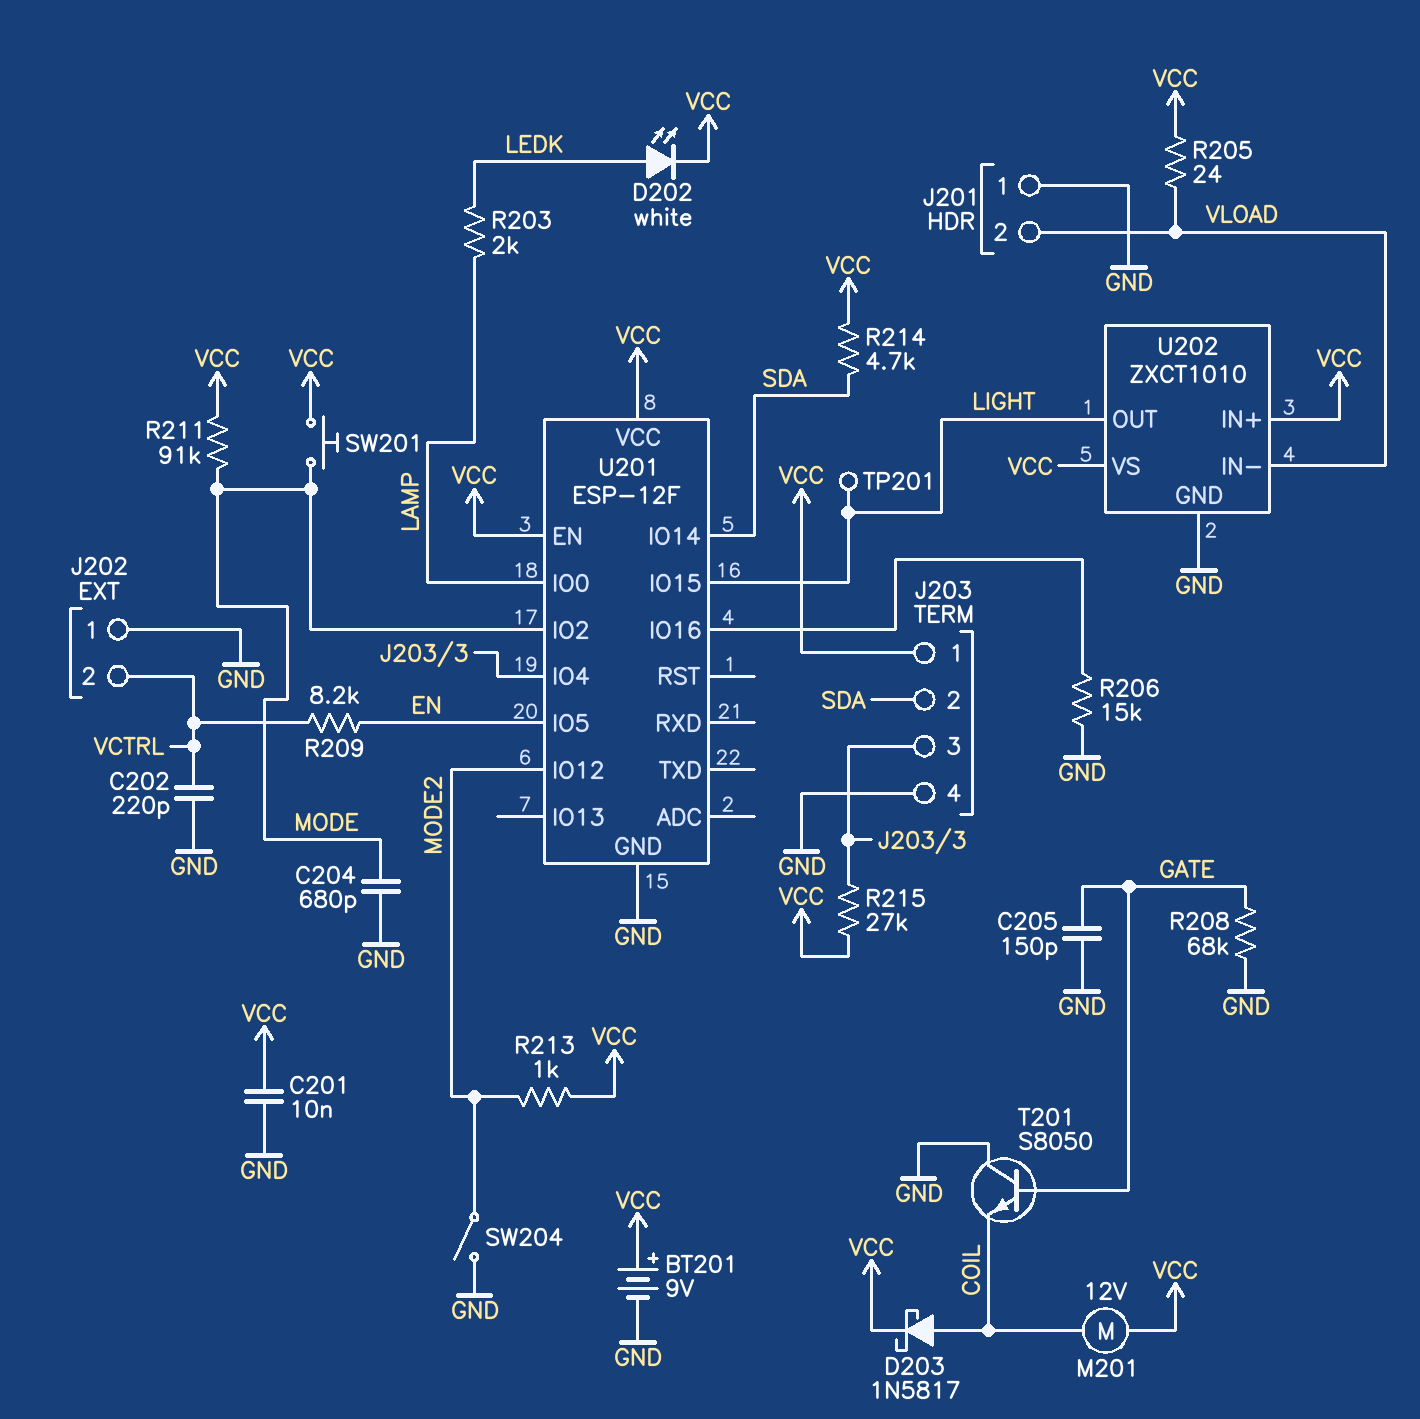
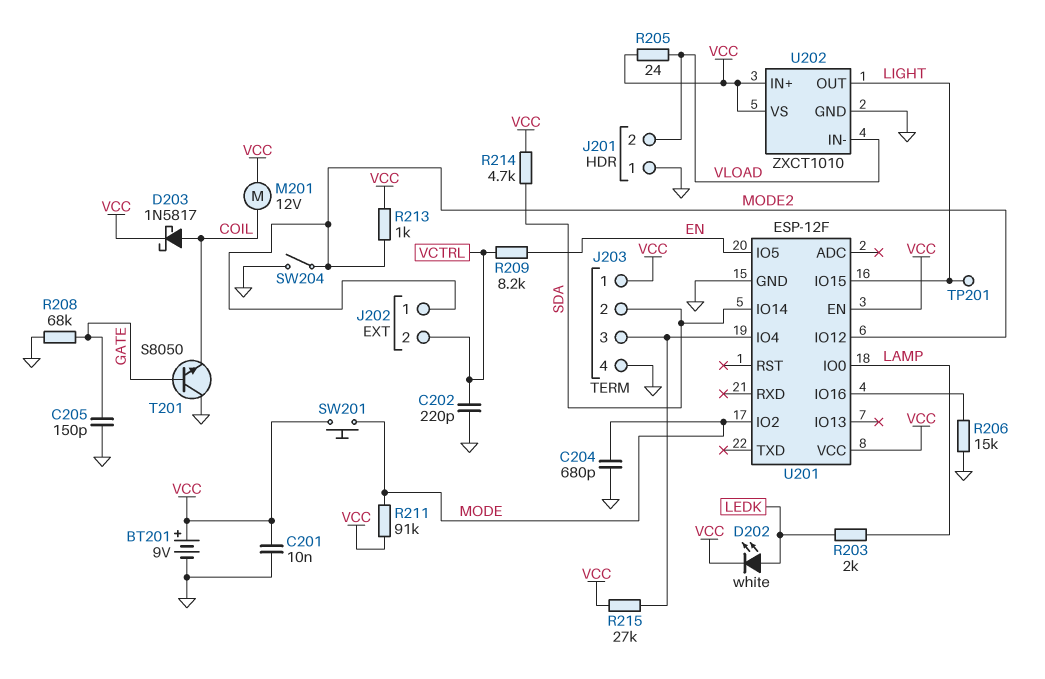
J202 pin 1: GND -> MODE2

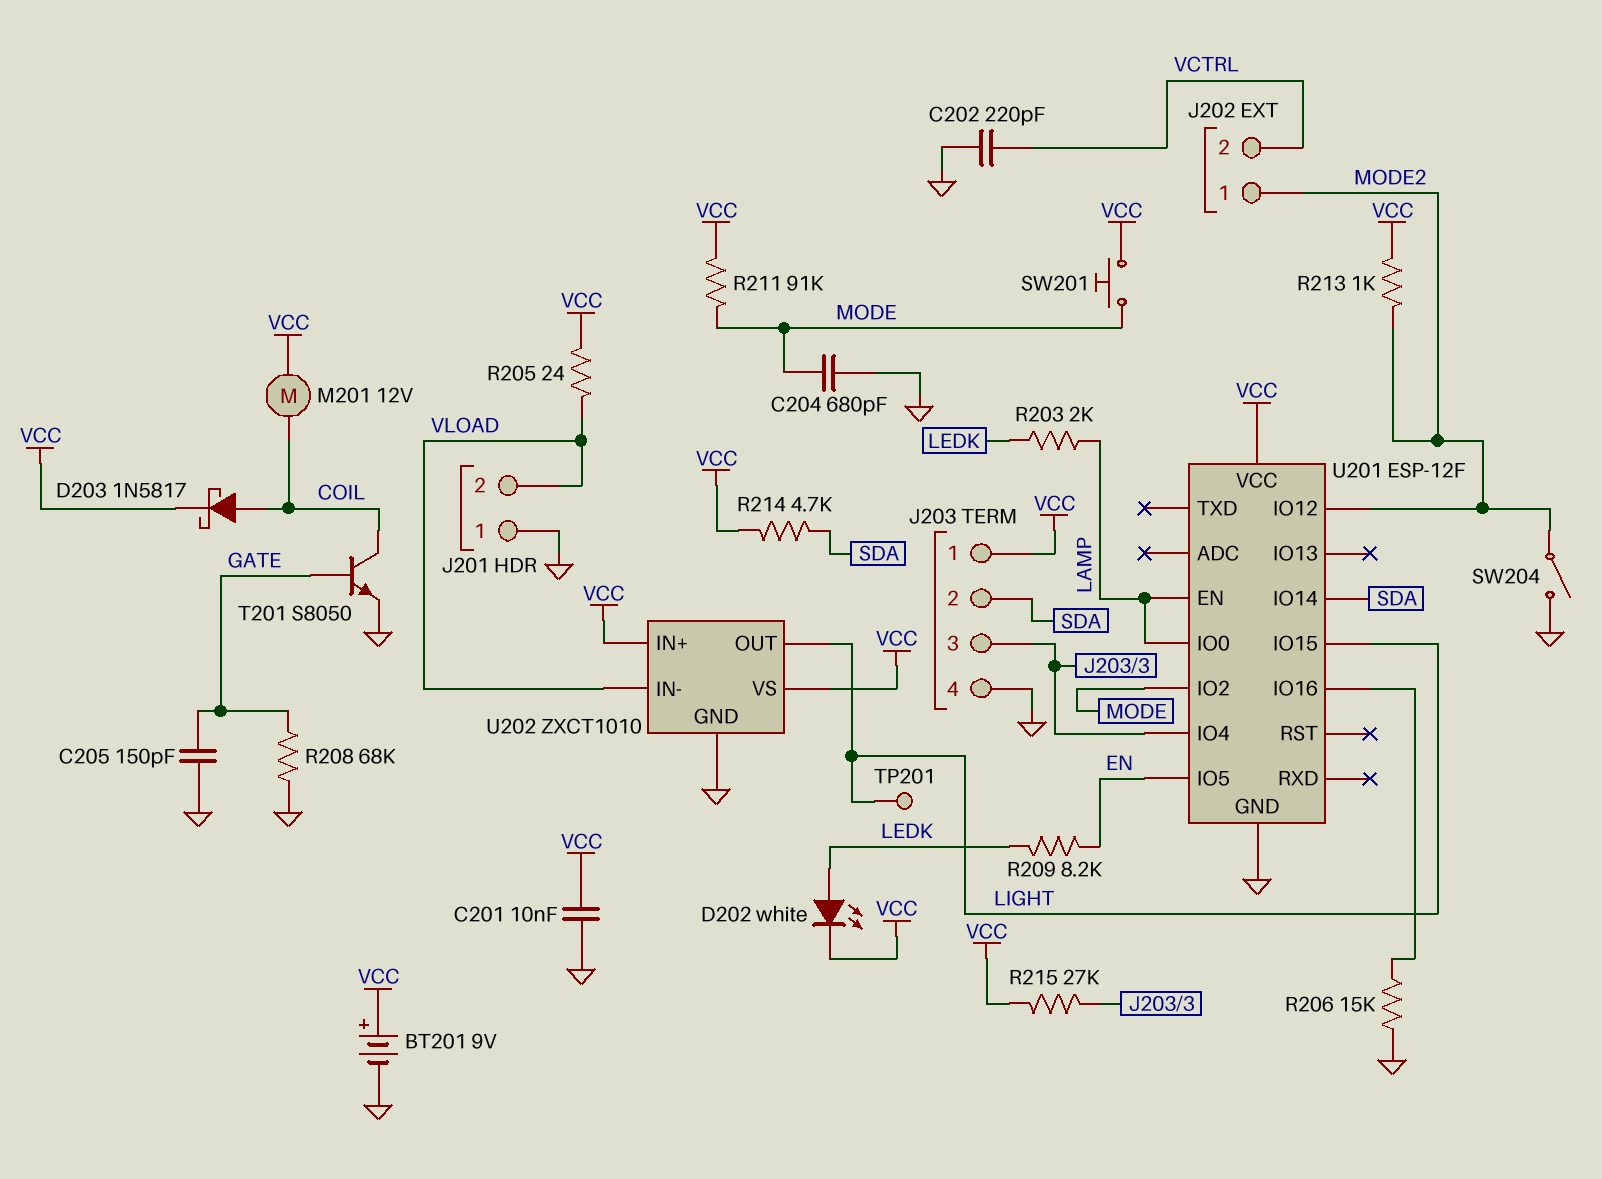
R209: 8.2k (EN, VCTRL) -> 8.2k (EN, LEDK)
T201: NPN S8050 (B GATE, C GND, E COIL) -> NPN S8050 (B GATE, C COIL, E GND)
U201 pin EN: VCC -> LAMP

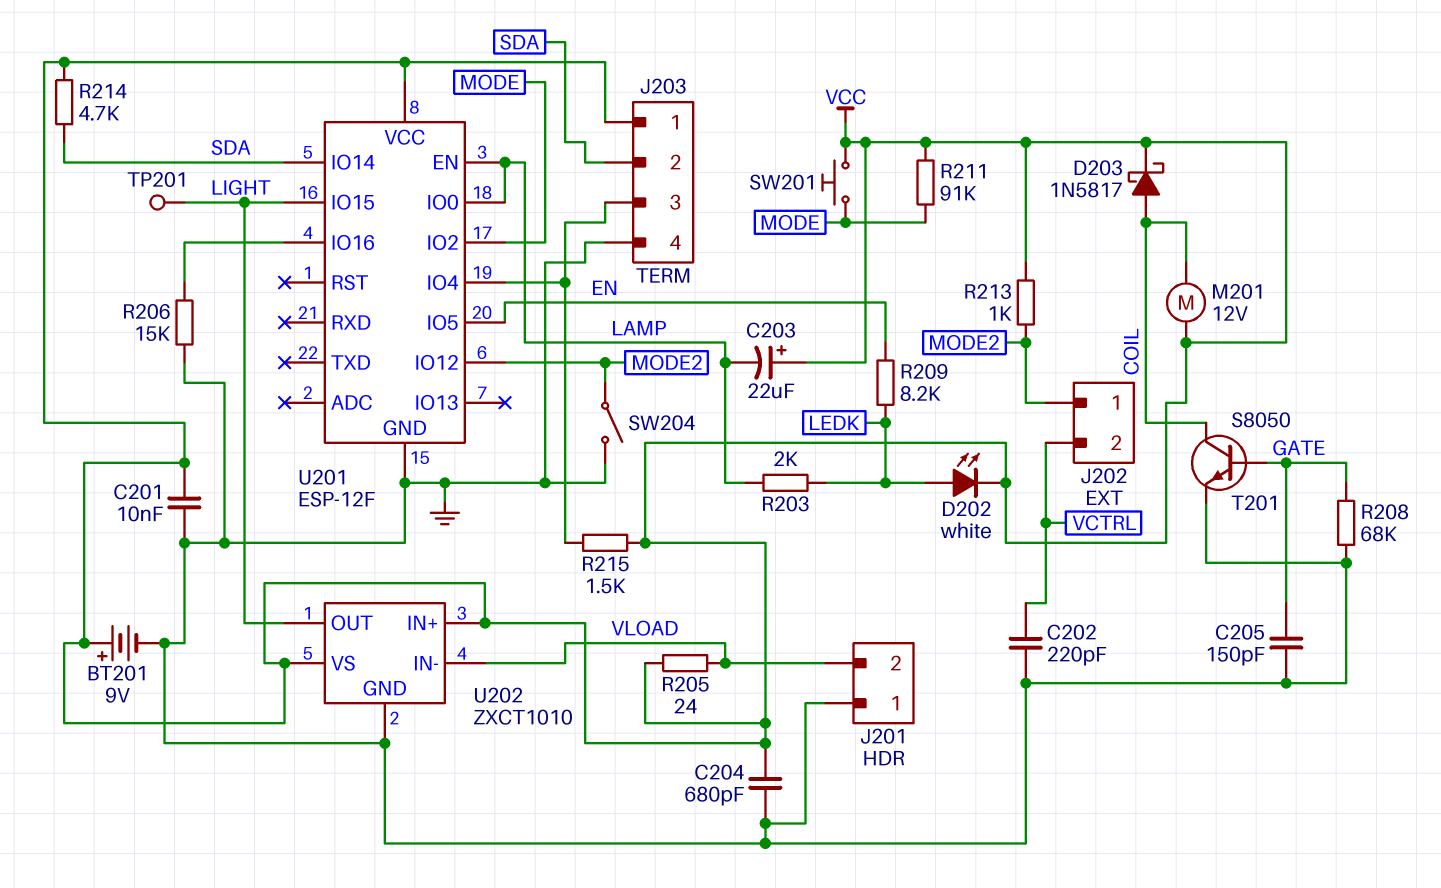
C203: none -> 22uF (plus VCC, minus LAMP)
C204: 680pF (GND, MODE) -> 680pF (GND, VCC)
R215: 27k (J203/3, VCC) -> 1.5k (J203/3, VCC)

